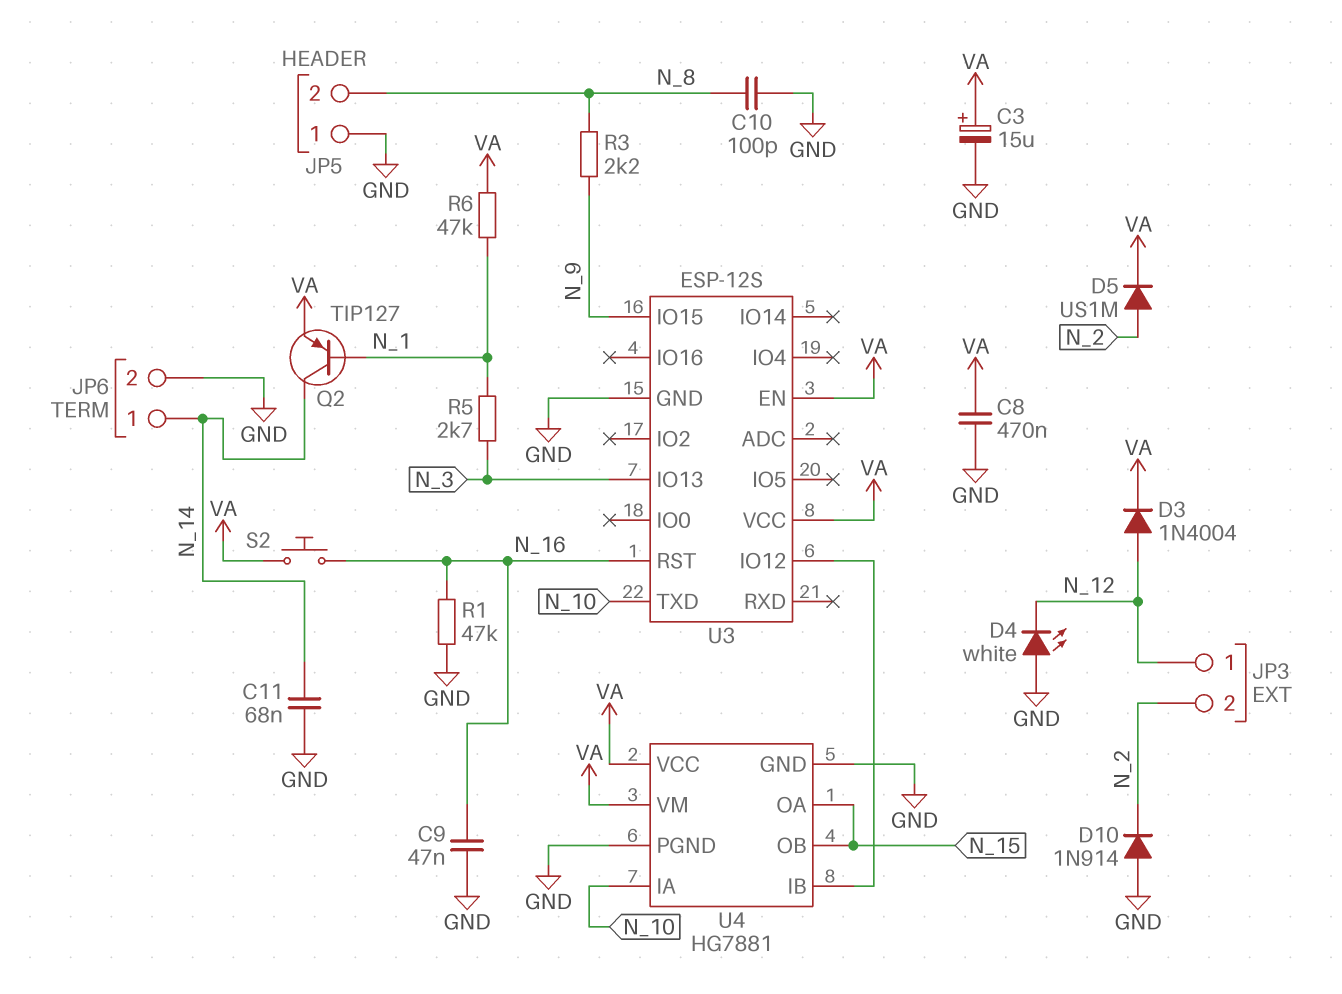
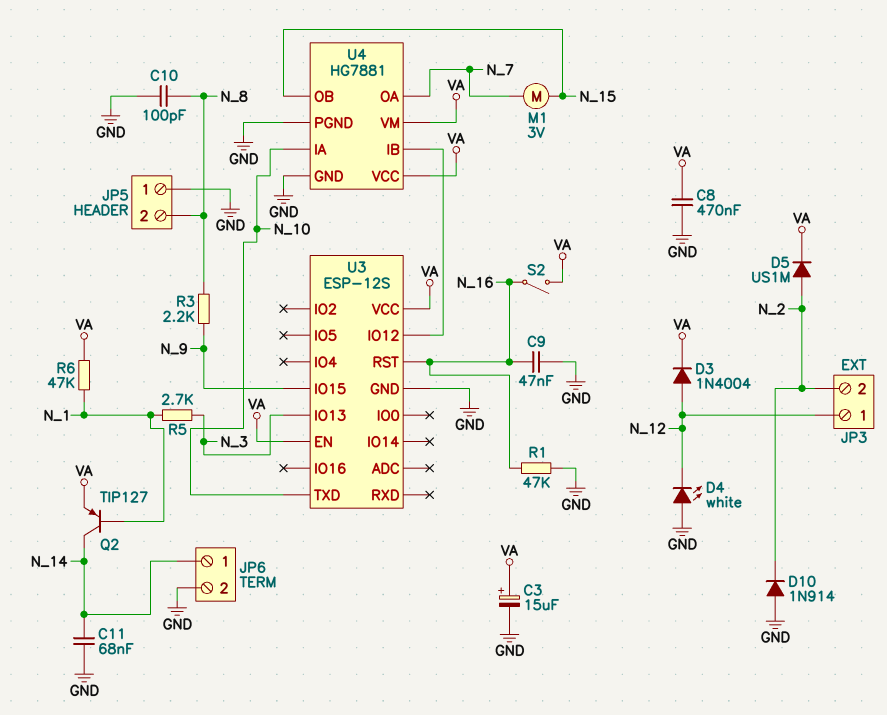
M1: none -> motor 3V (N_7, N_15)
S2: button (N_16, VA) -> switch (N_16, VA)
U4 pin OA: N_15 -> N_7

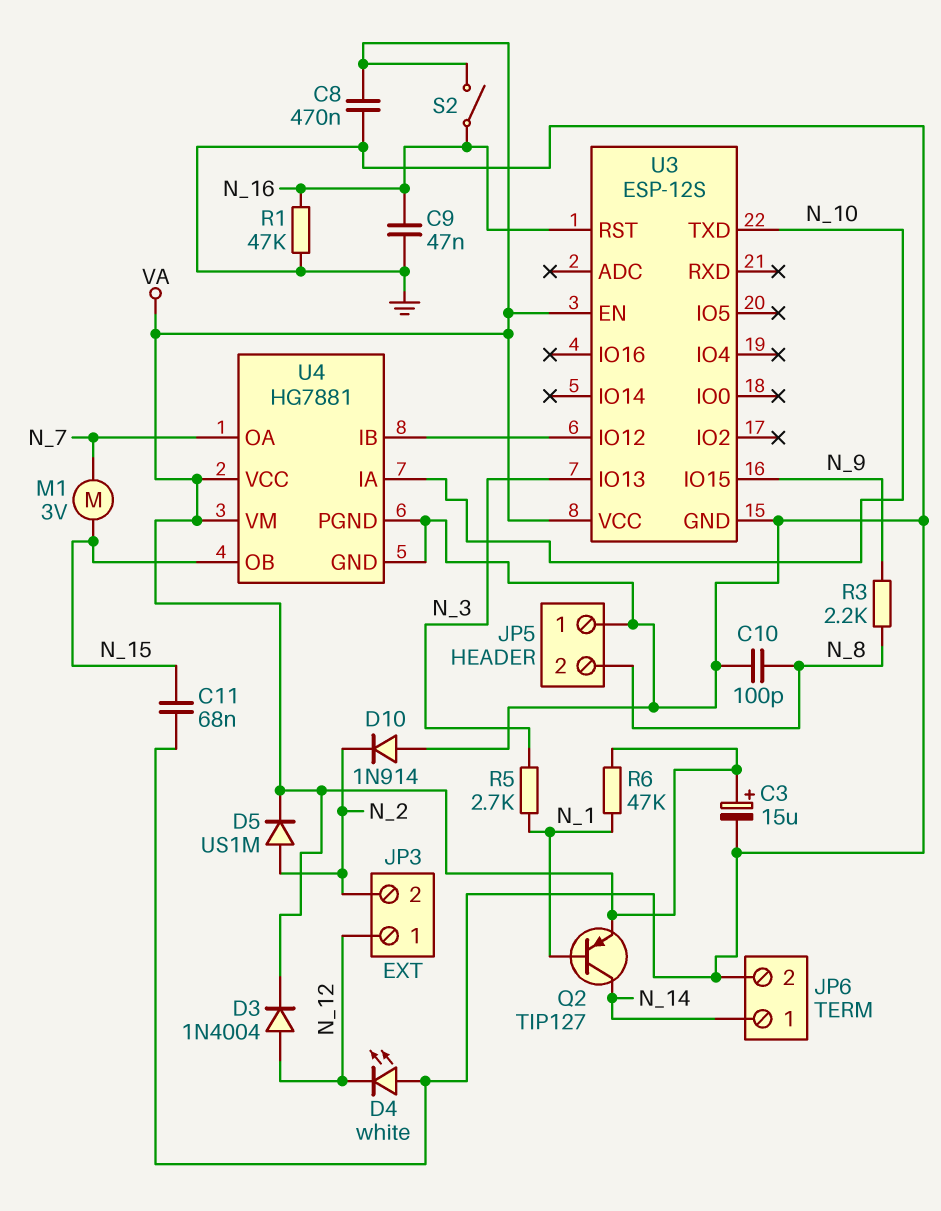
C11: 68nF (GND, N_14) -> 68nF (GND, N_15)

